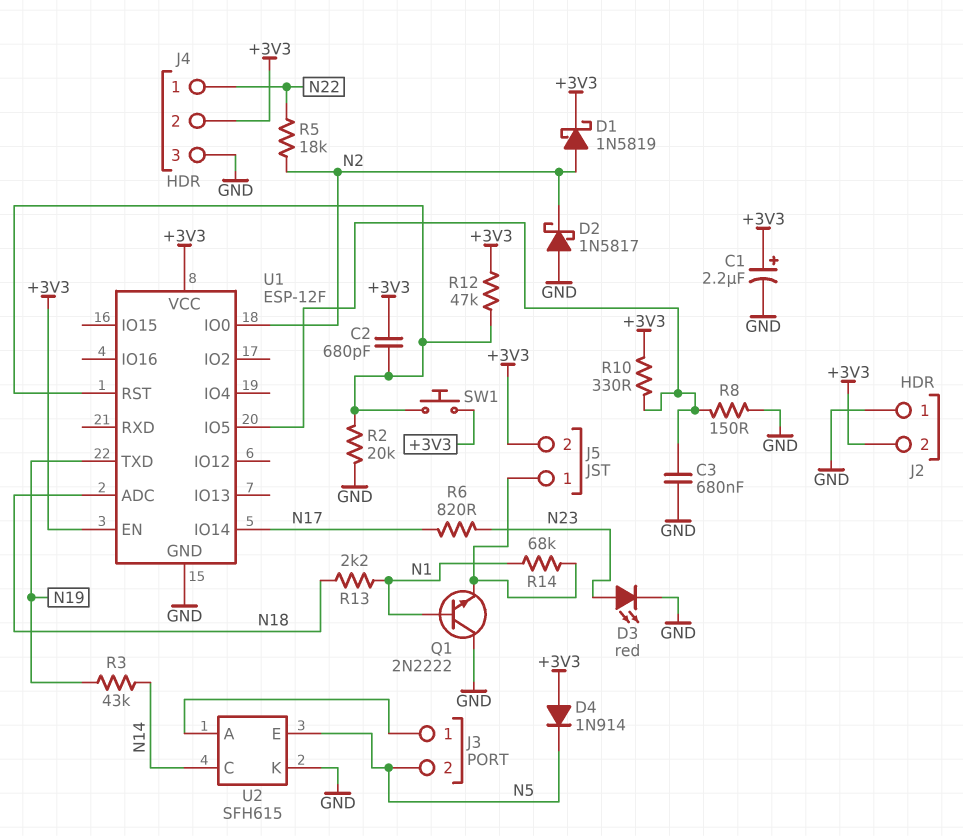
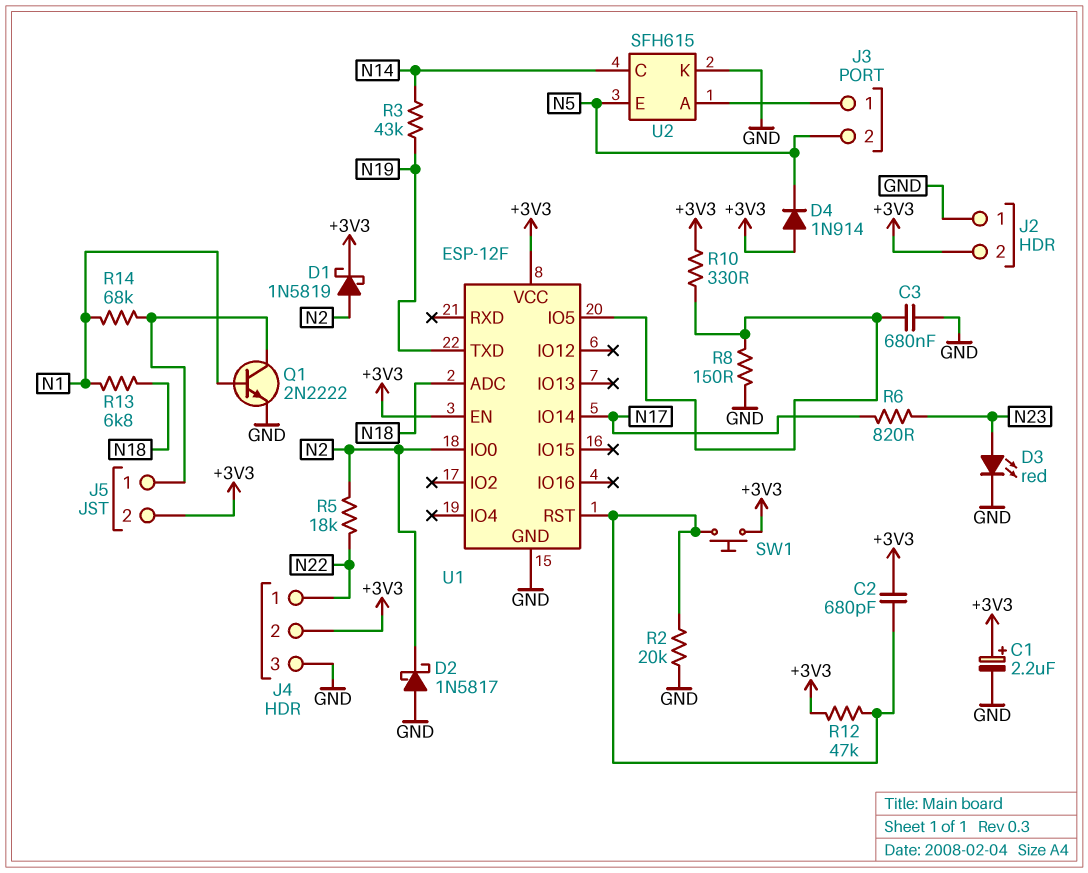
Q1: NPN 2N2222 (B N1, C GND, E J5/1) -> NPN 2N2222 (B N1, C J5/1, E GND)
R13: 2.2k (N1, N18) -> 6.8k (N1, N18)

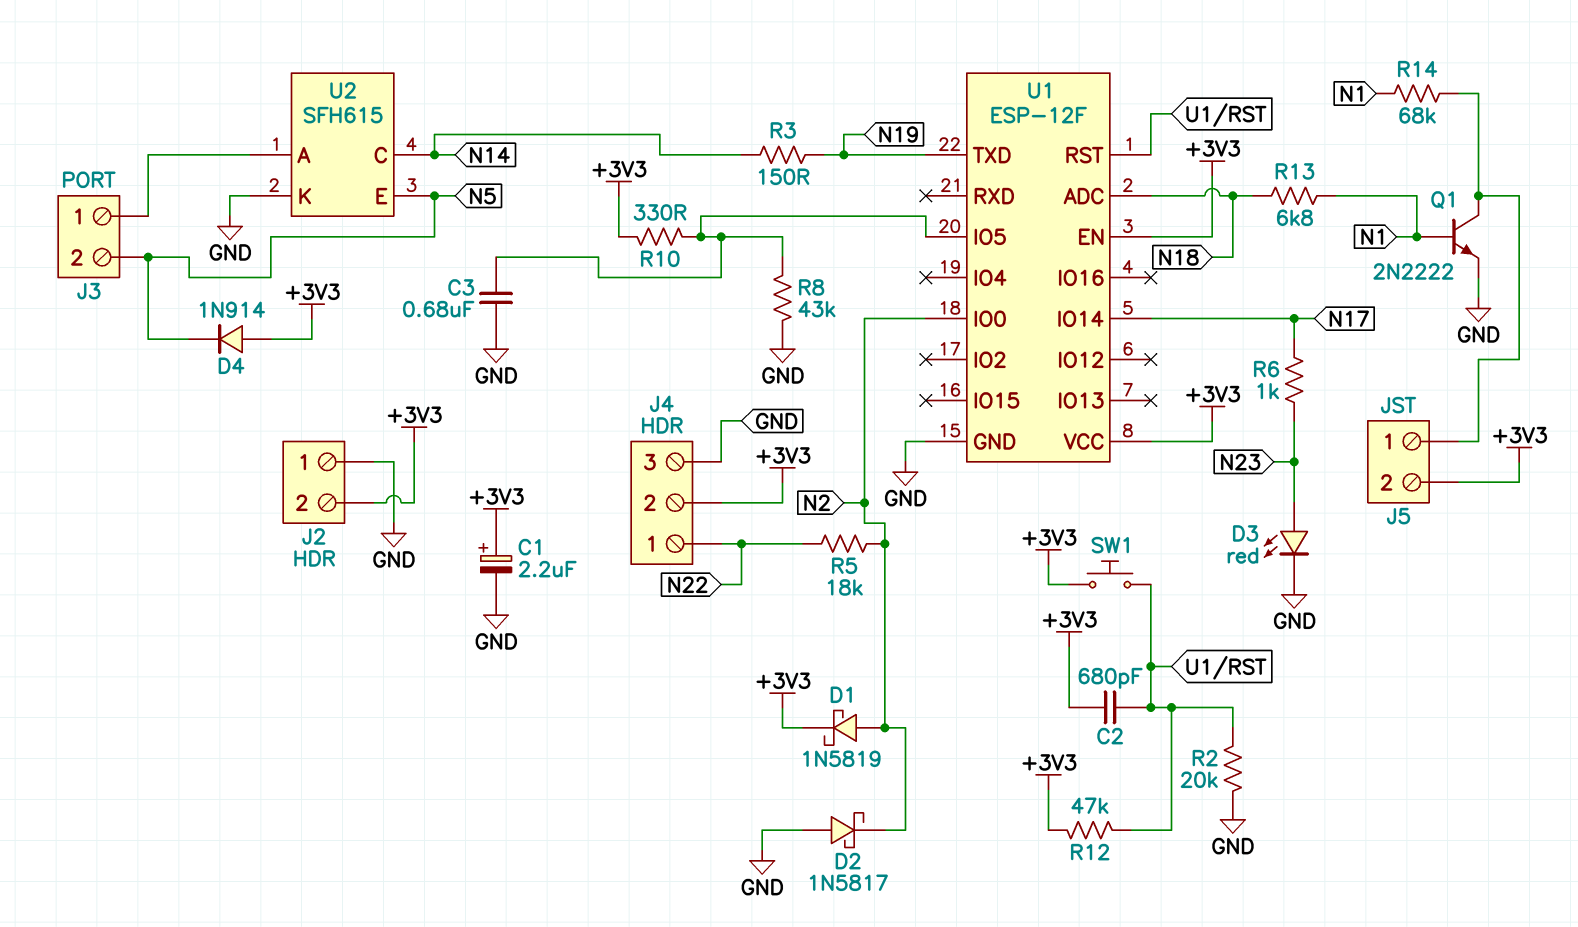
R3: 43k (N14, N19) -> 150 (N14, N19)
R6: 820 (N17, N23) -> 1k (N17, N23)
R8: 150 (GND, U1/IO5) -> 43k (GND, U1/IO5)

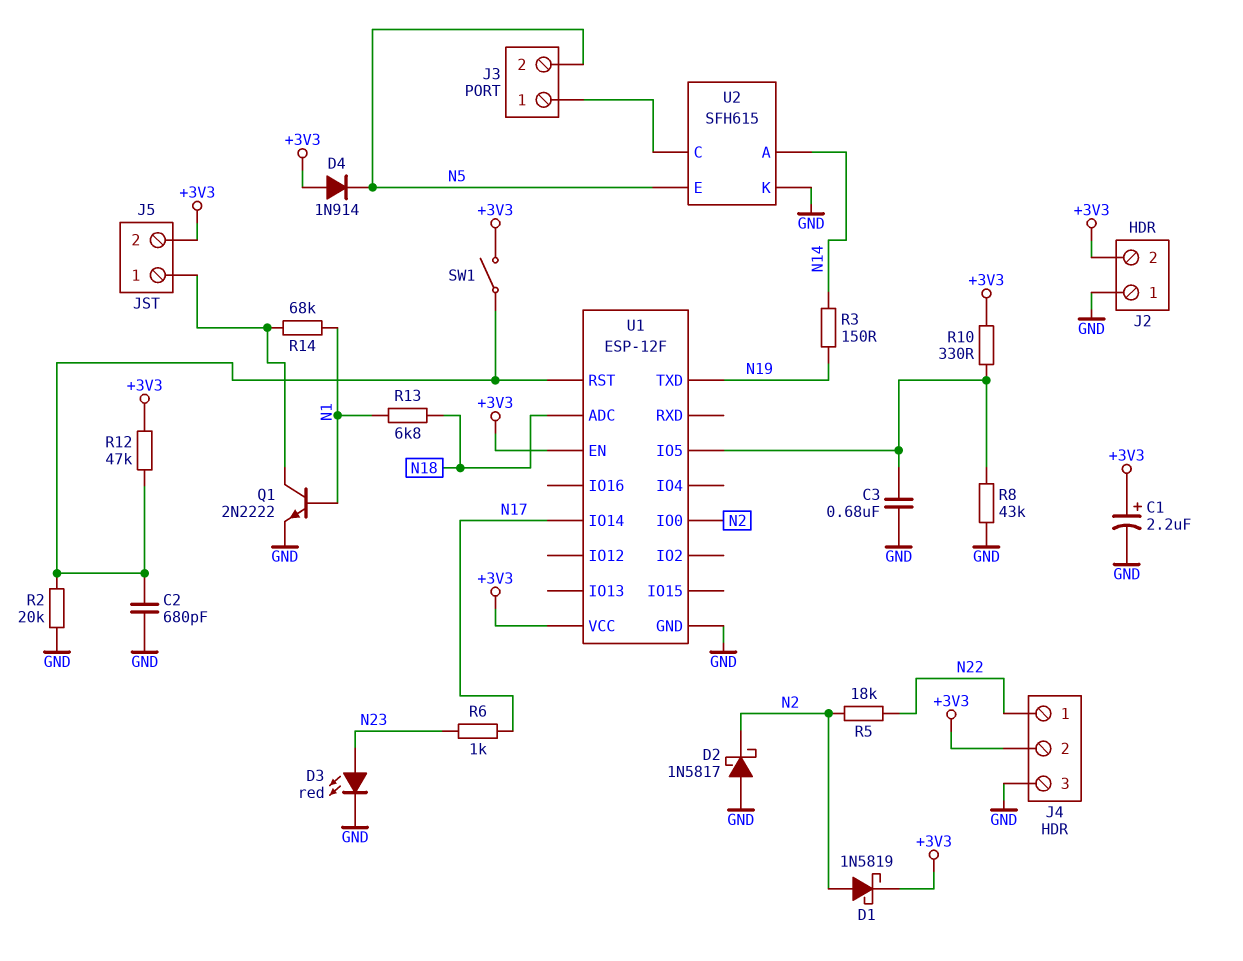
C2: 680pF (+3V3, U1/RST) -> 680pF (GND, U1/RST)
SW1: button (+3V3, U1/RST) -> switch (+3V3, U1/RST)
U2 pin A: J3/1 -> N14
U2 pin C: N14 -> J3/1

